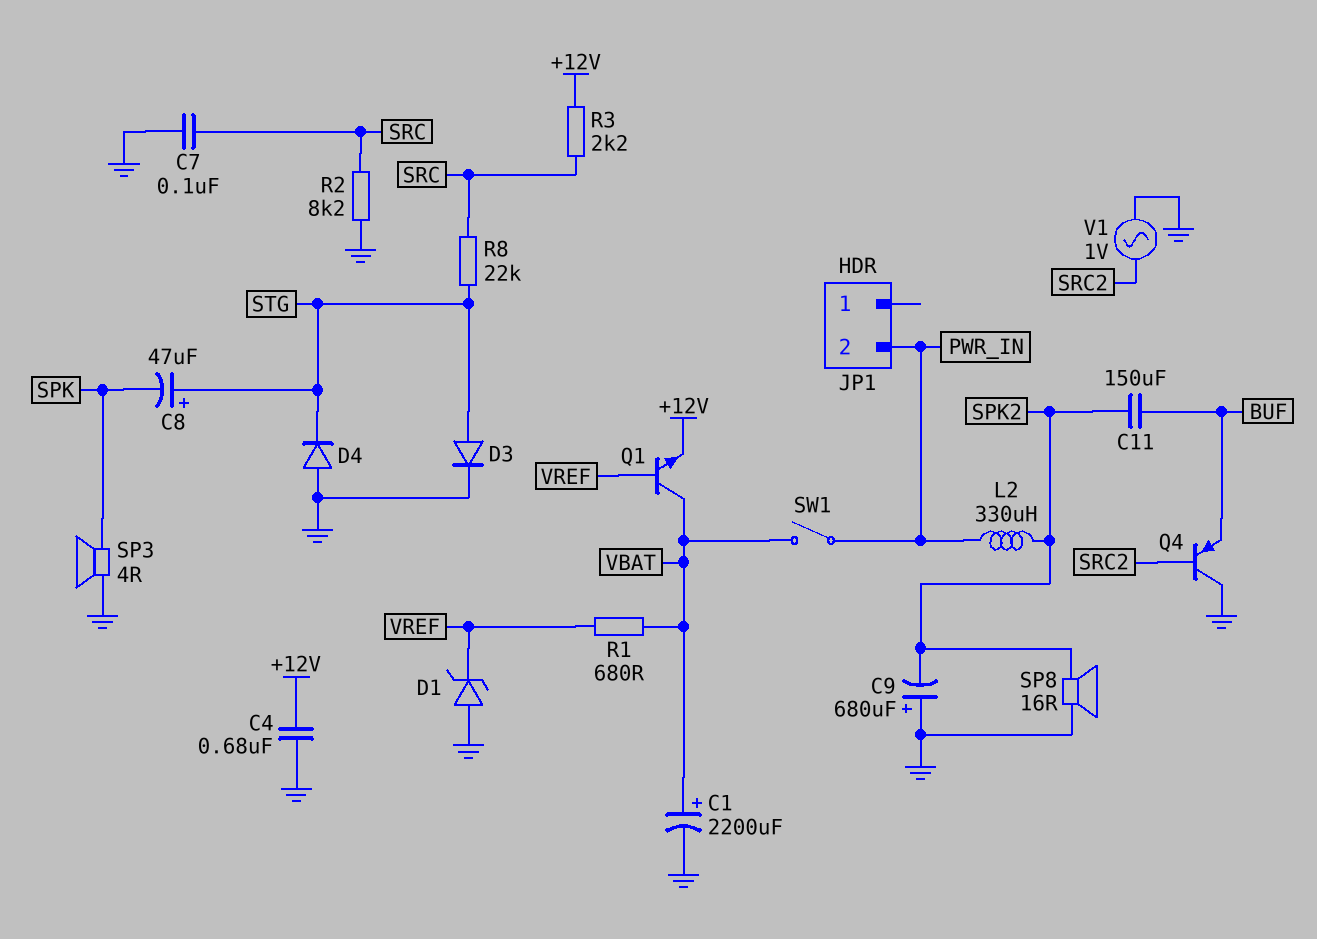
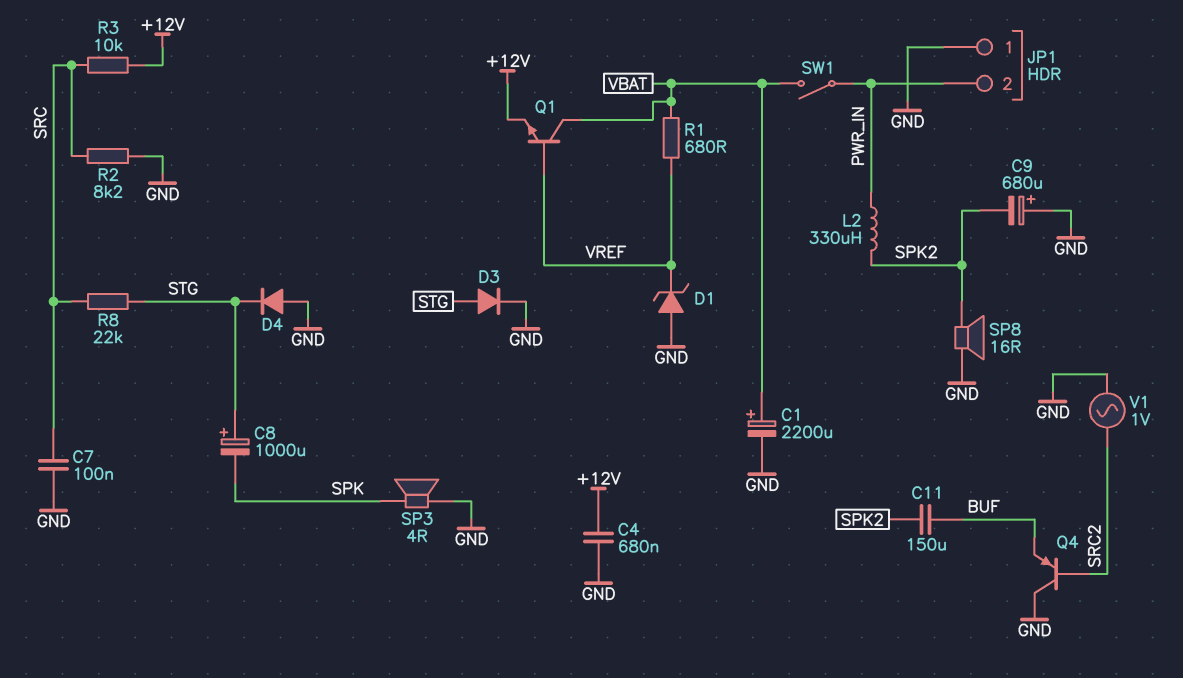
C8: 47uF (plus STG, minus SPK) -> 1000uF (plus STG, minus SPK)
JP1 pin 1: none -> GND
R3: 2.2k (+12V, SRC) -> 10k (+12V, SRC)

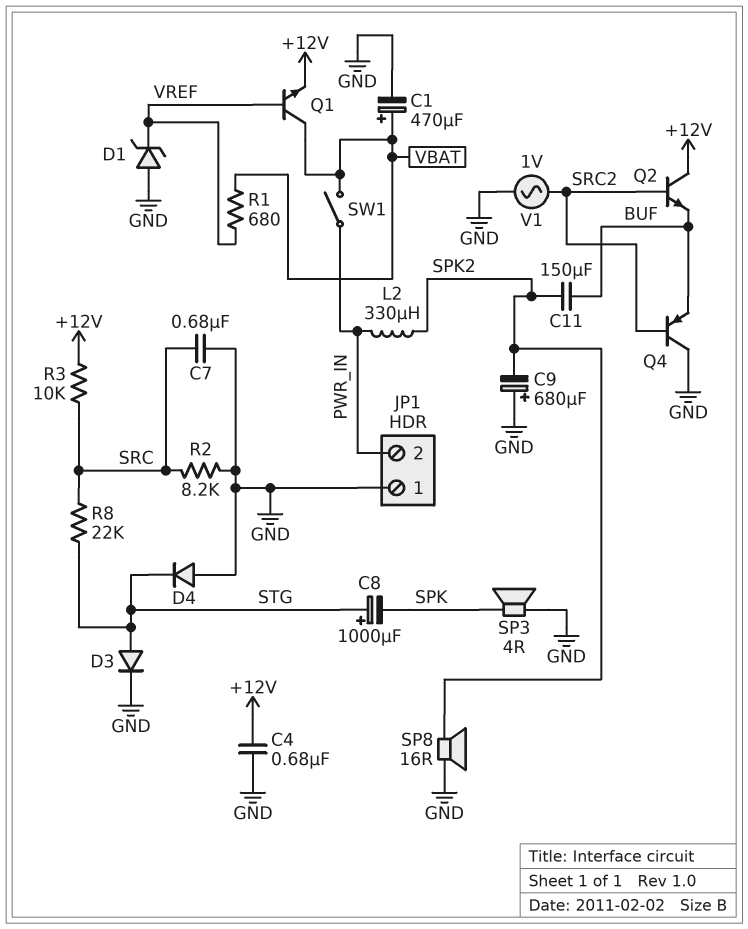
C1: 2200uF (plus VBAT, minus GND) -> 470uF (plus VBAT, minus GND)
C7: 100nF (GND, SRC) -> 680nF (GND, SRC)
Q2: none -> NPN (B SRC2, C +12V, E BUF)

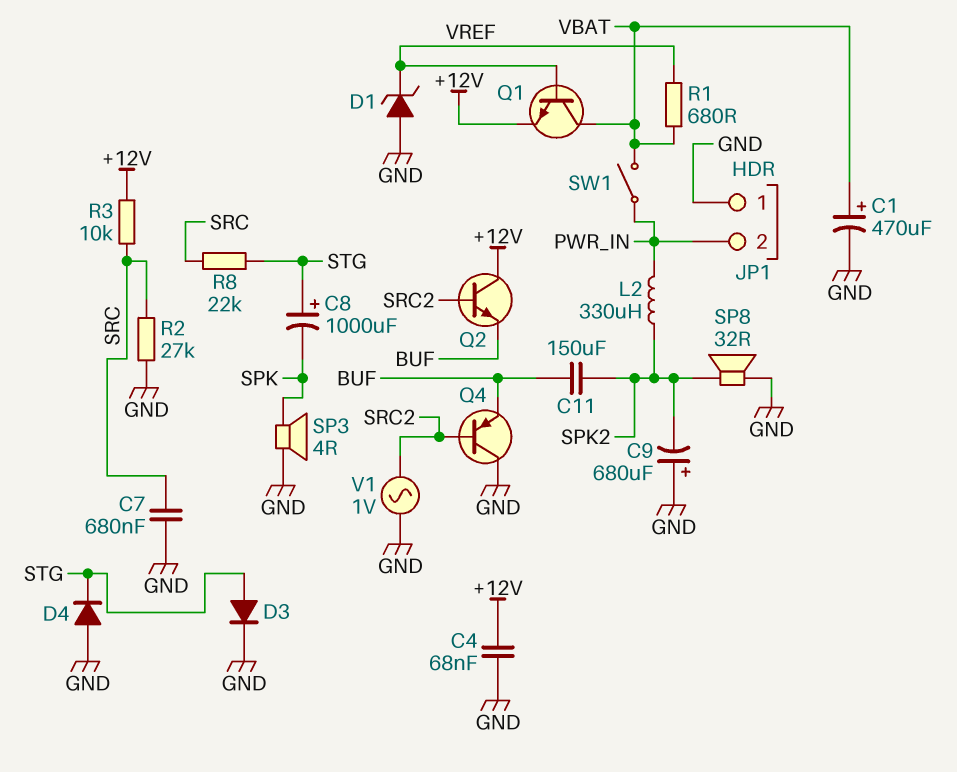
C4: 680nF (+12V, GND) -> 68nF (+12V, GND)
R2: 8.2k (GND, SRC) -> 27k (GND, SRC)
SP8: speaker 16R (GND, SPK2) -> speaker 32R (GND, SPK2)

